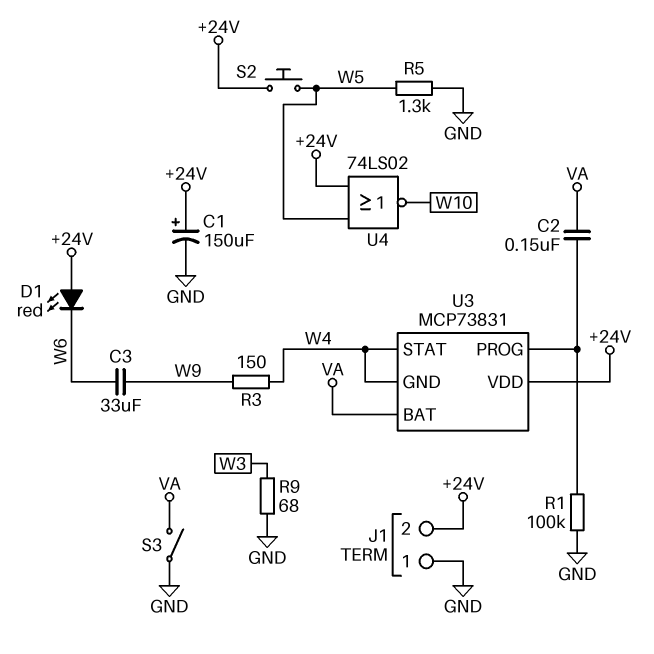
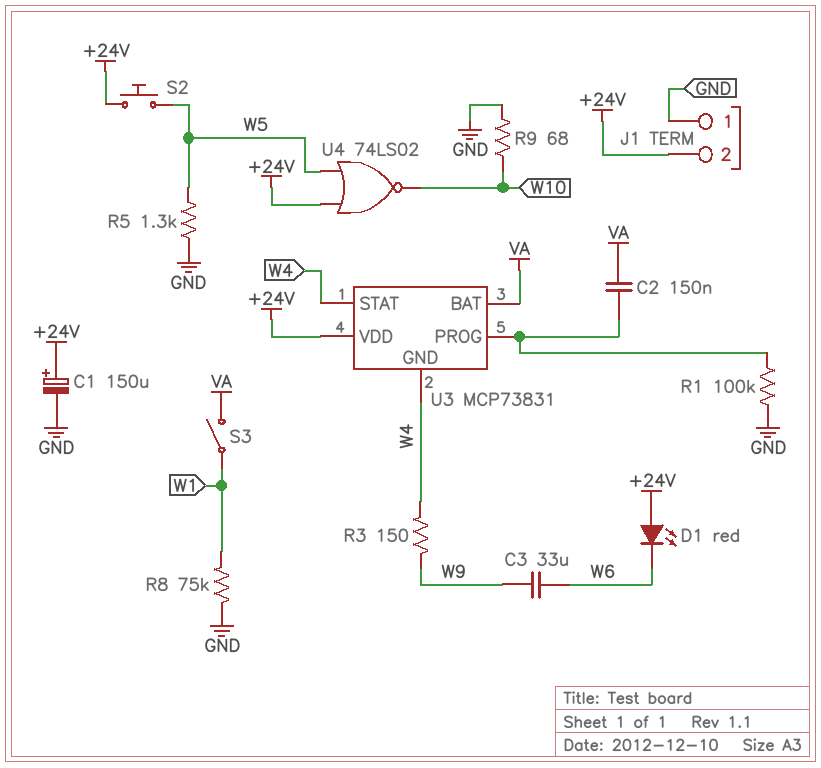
R8: none -> 75k (GND, W1)
R9: 68 (GND, W3) -> 68 (GND, W10)
S3: switch (GND, VA) -> switch (VA, W1)

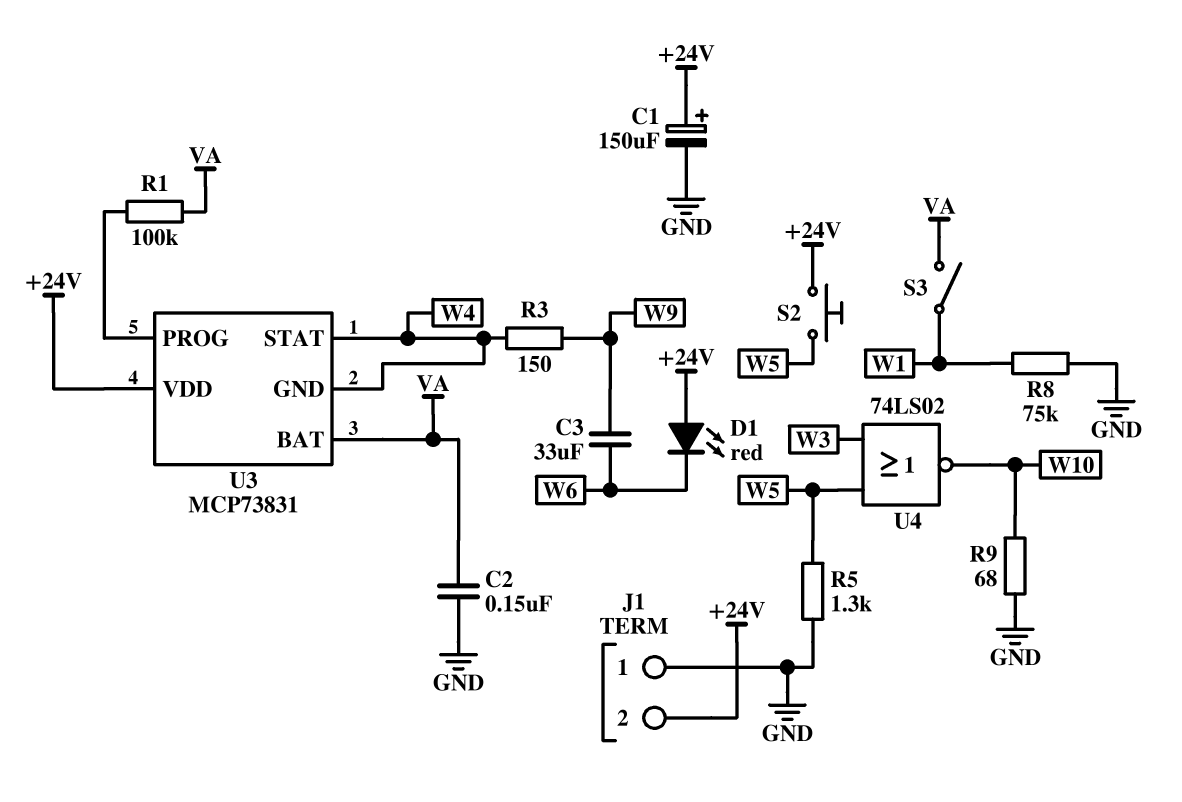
C2: 150nF (U3/PROG, VA) -> 150nF (GND, VA)
R1: 100k (GND, U3/PROG) -> 100k (U3/PROG, VA)
U4: NOR 74LS02 (in +24V, in W5, out W10) -> NOR 74LS02 (in W3, in W5, out W10)

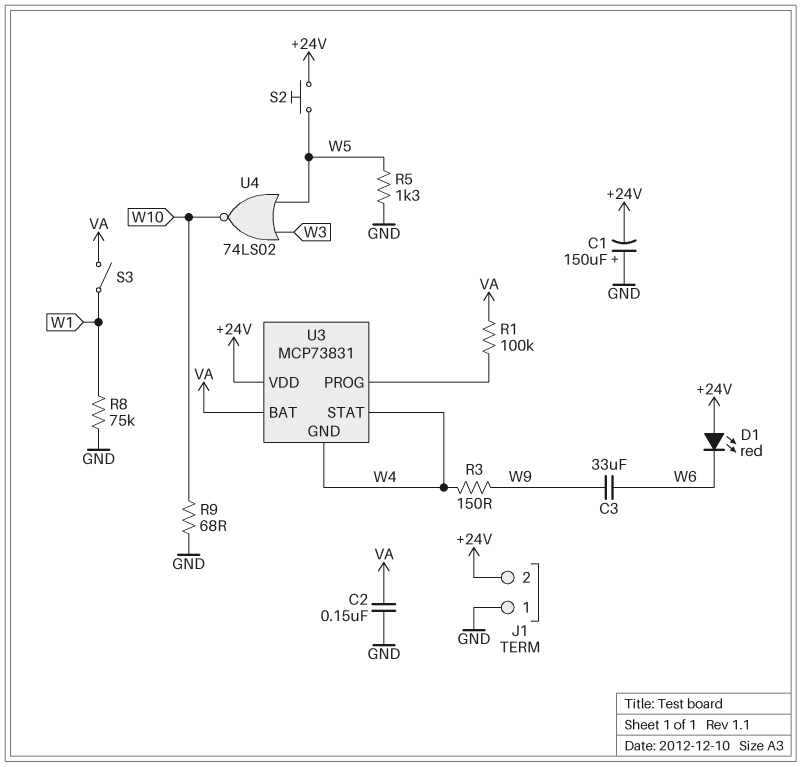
C1: 150uF (plus +24V, minus GND) -> 150uF (plus GND, minus +24V)

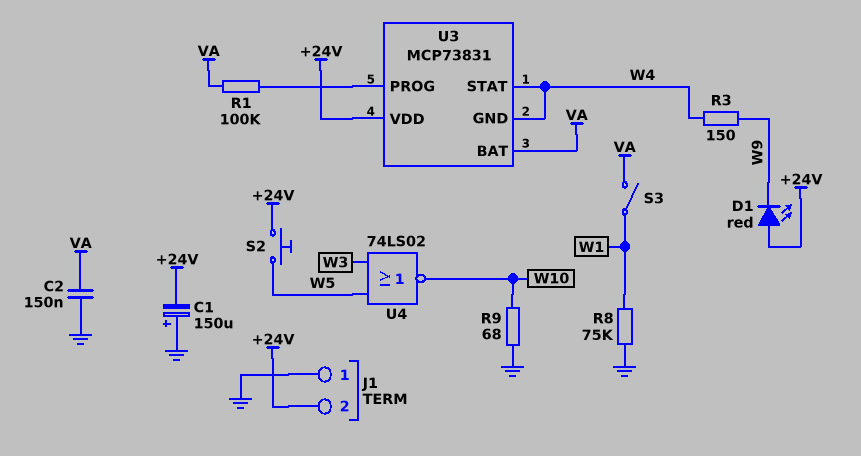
C3: 33uF (W6, W9) -> none
D1: LED red (A +24V, K W6) -> LED red (A +24V, K W9)
R5: 1.3k (GND, W5) -> none

